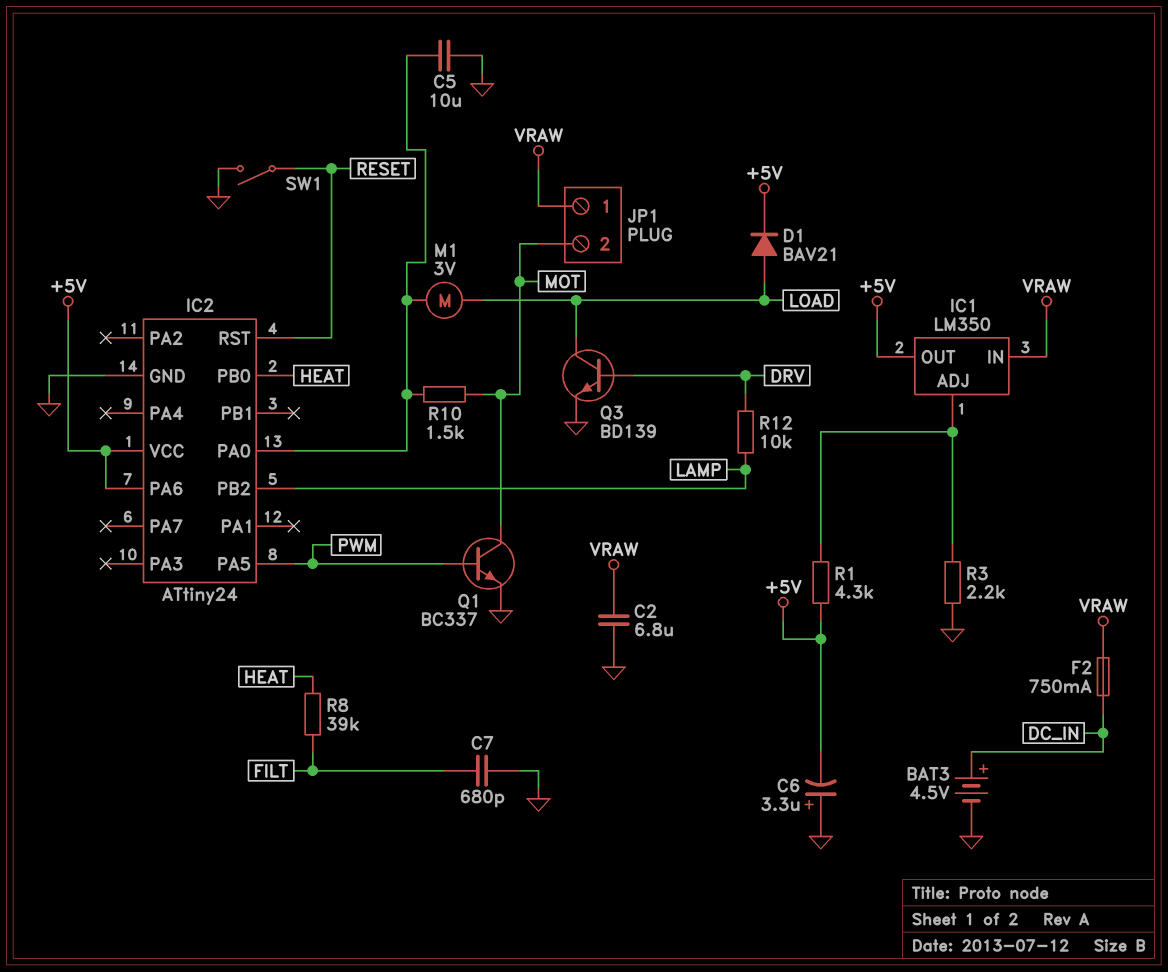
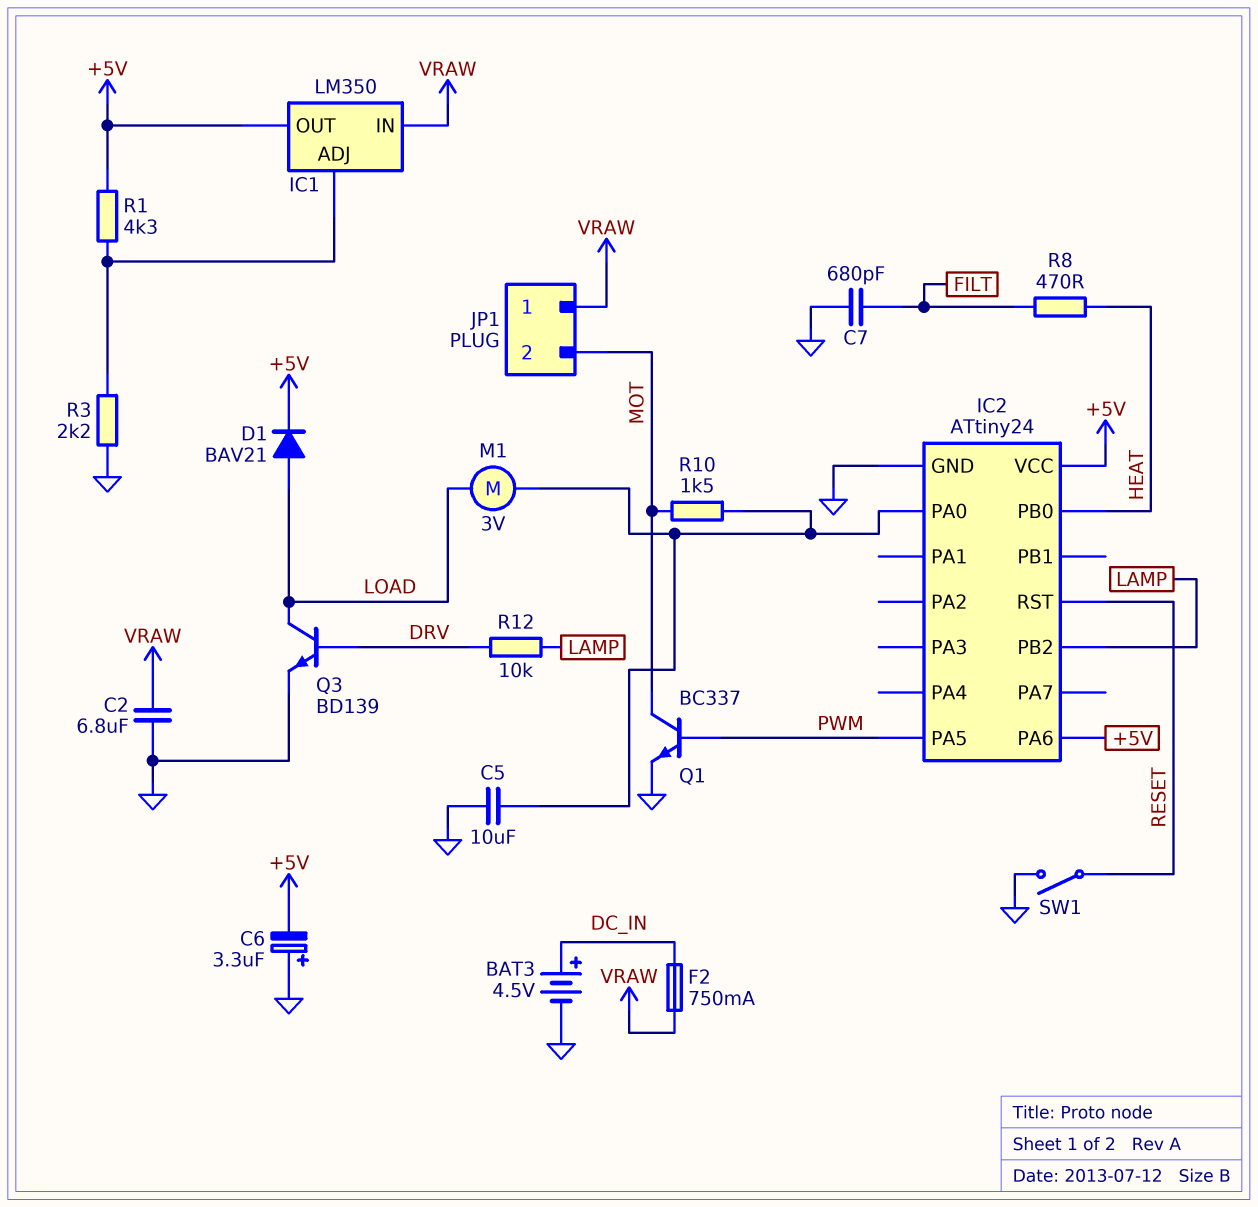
R8: 39k (FILT, HEAT) -> 470 (FILT, HEAT)

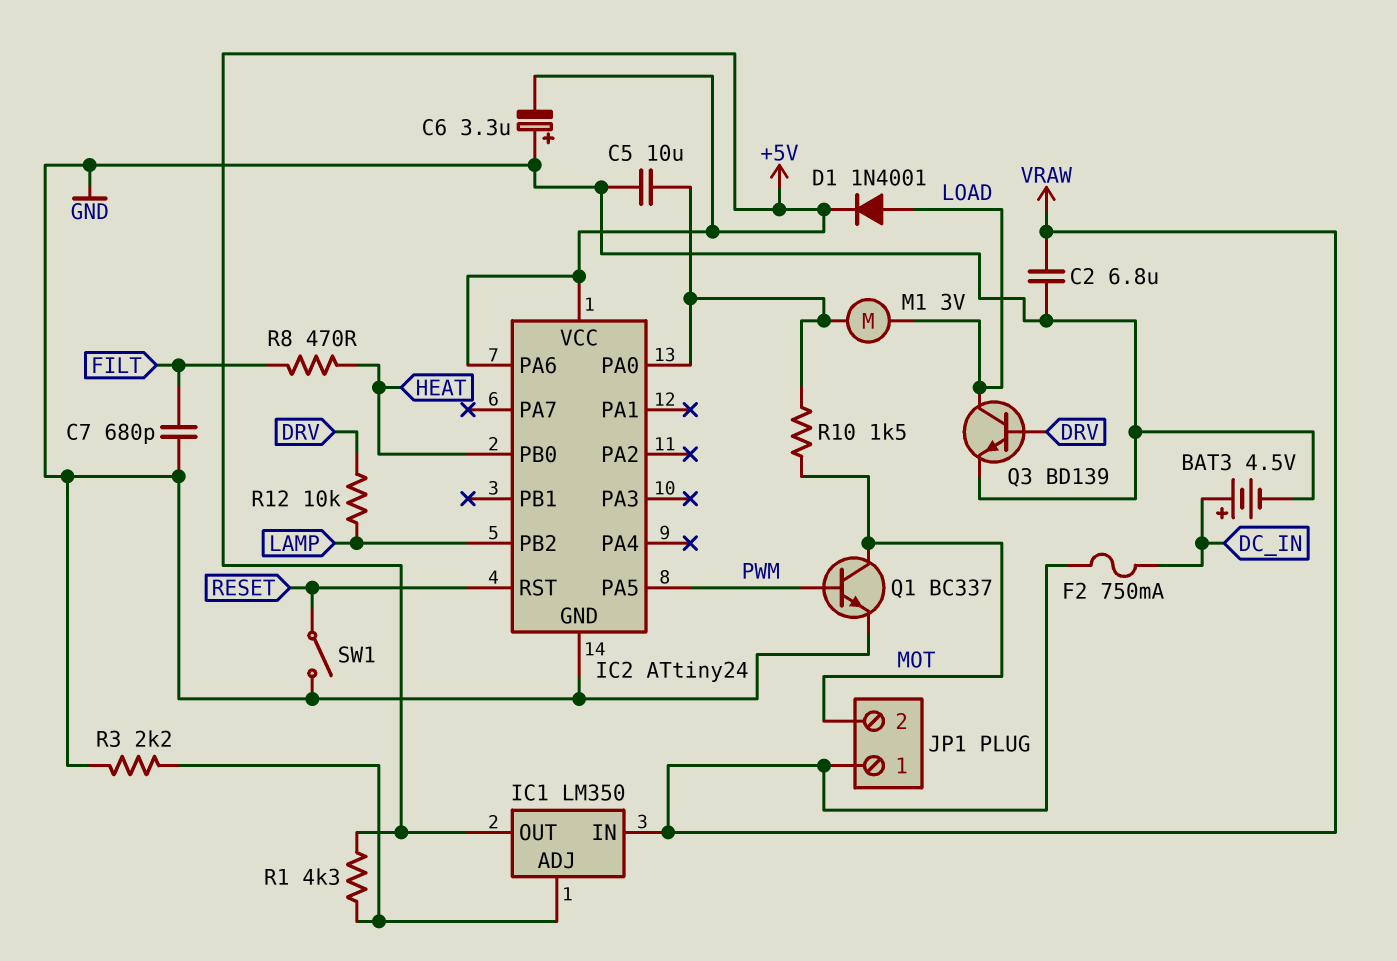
D1: diode BAV21 (A LOAD, K +5V) -> diode 1N4001 (A LOAD, K +5V)

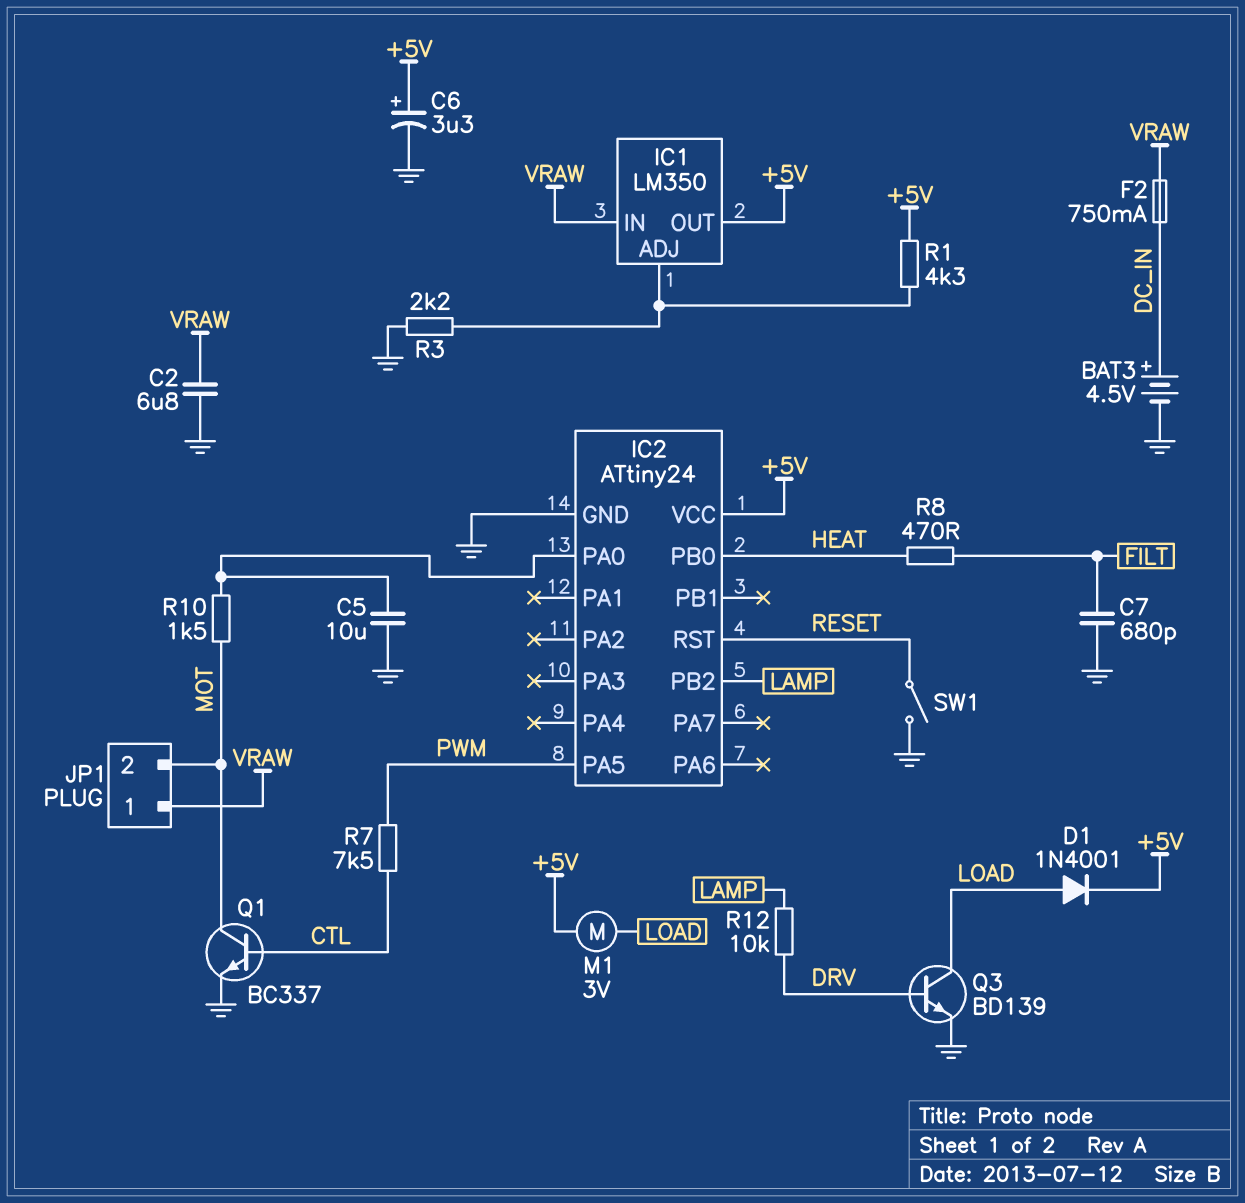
C6: 3.3uF (plus GND, minus +5V) -> 3.3uF (plus +5V, minus GND)
IC2 pin PA6: +5V -> none
M1: motor 3V (IC2/PA0, LOAD) -> motor 3V (+5V, LOAD)
Q1: NPN BC337 (B PWM, C MOT, E GND) -> NPN BC337 (B CTL, C MOT, E GND)
R7: none -> 7.5k (CTL, PWM)

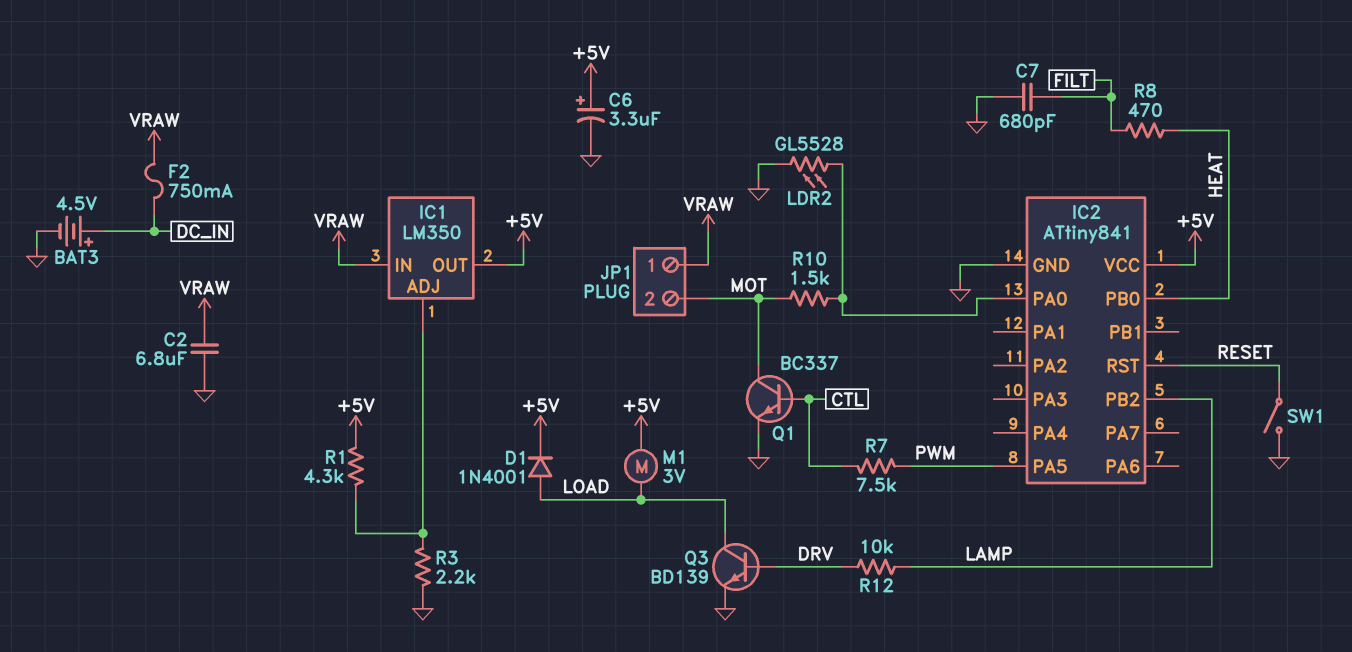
C5: 10uF (GND, IC2/PA0) -> none
IC2: ATtiny24 -> ATtiny841
LDR2: none -> GL5528 (GND, IC2/PA0)

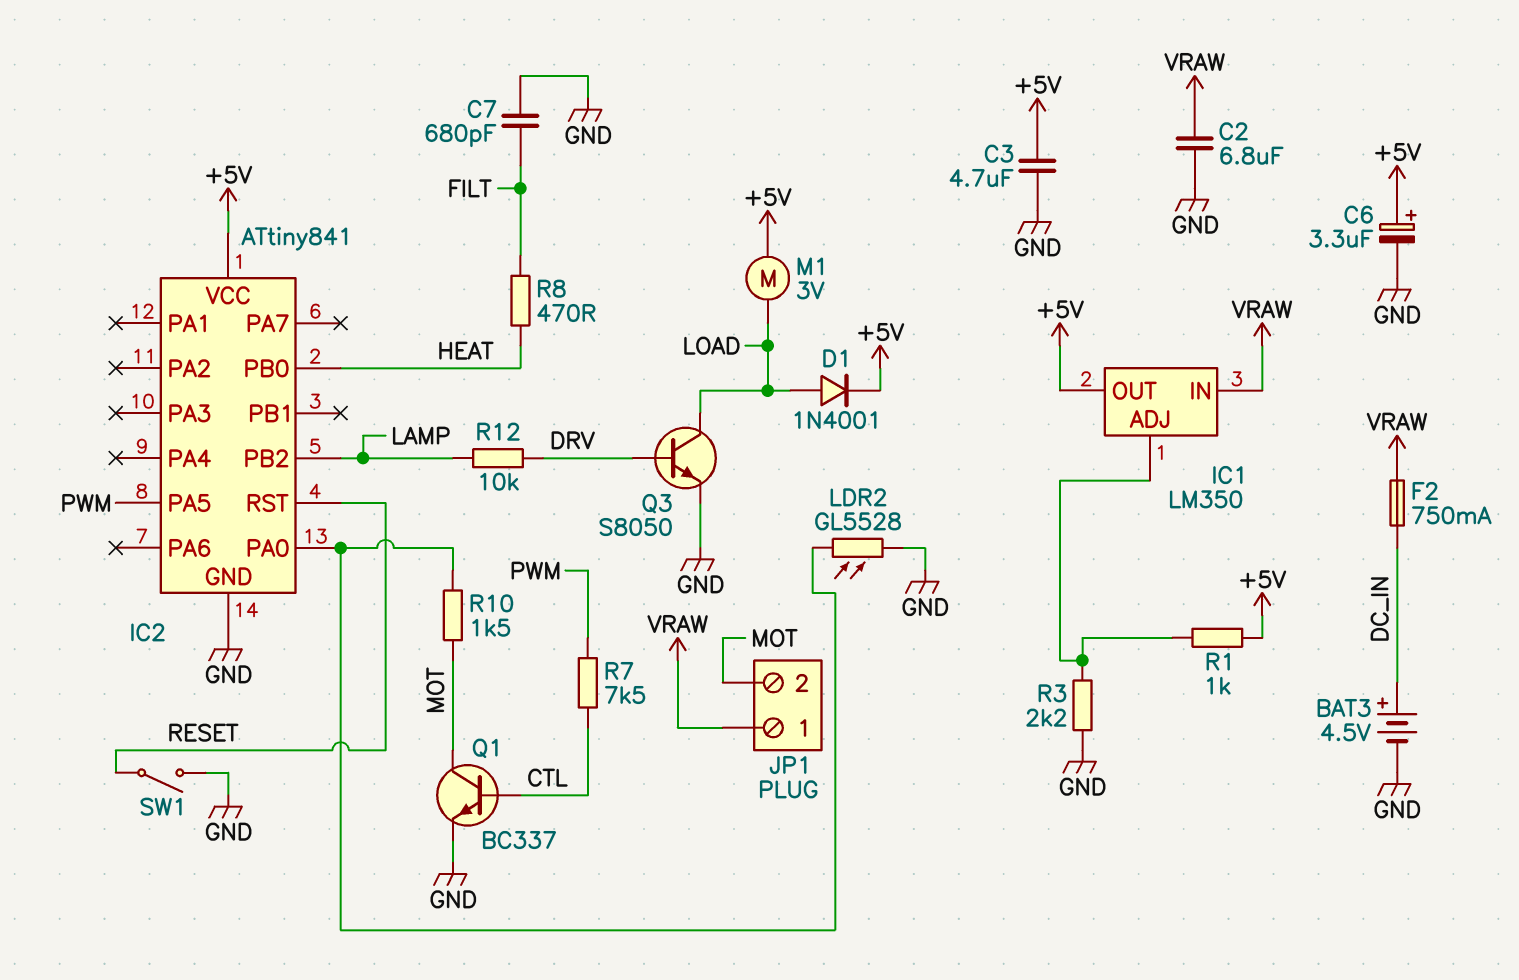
C3: none -> 4.7uF (+5V, GND)
Q3: NPN BD139 (B DRV, C LOAD, E GND) -> NPN S8050 (B DRV, C LOAD, E GND)
R1: 4.3k (+5V, IC1/ADJ) -> 1k (+5V, IC1/ADJ)

